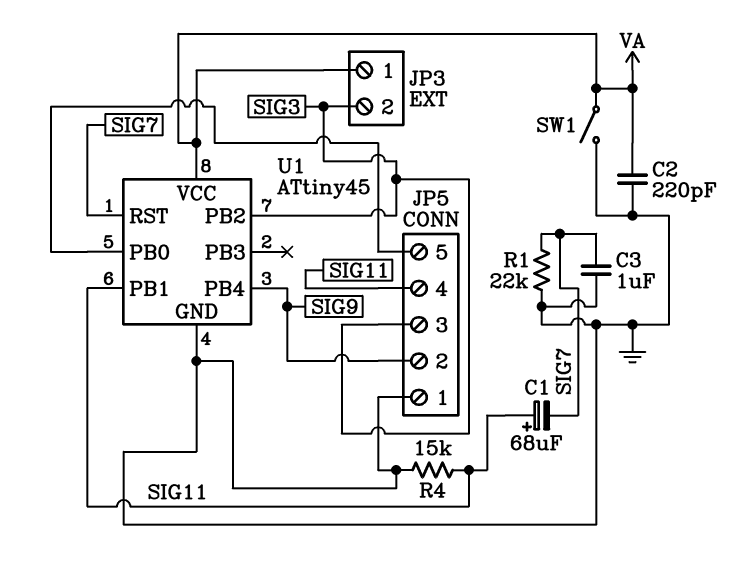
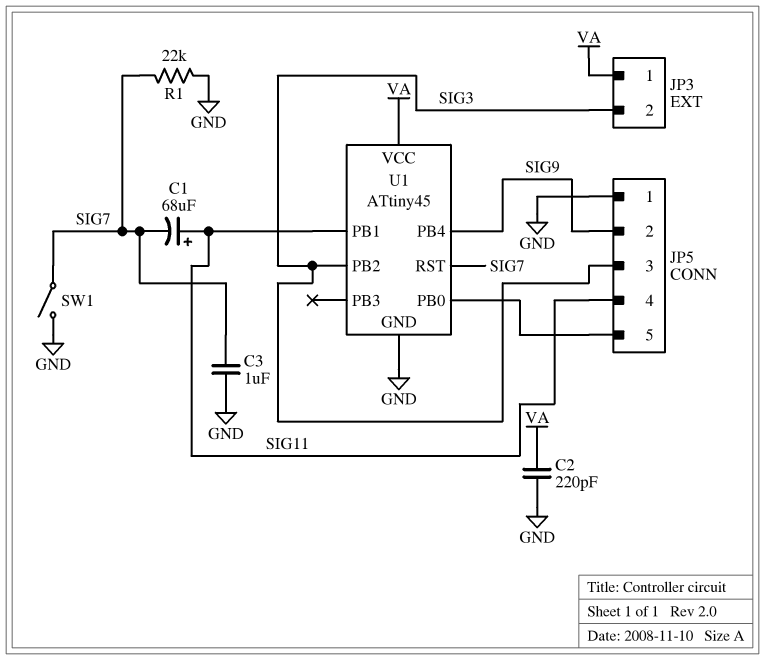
R4: 15k (GND, SIG11) -> none
SW1: switch (GND, VA) -> switch (GND, SIG7)

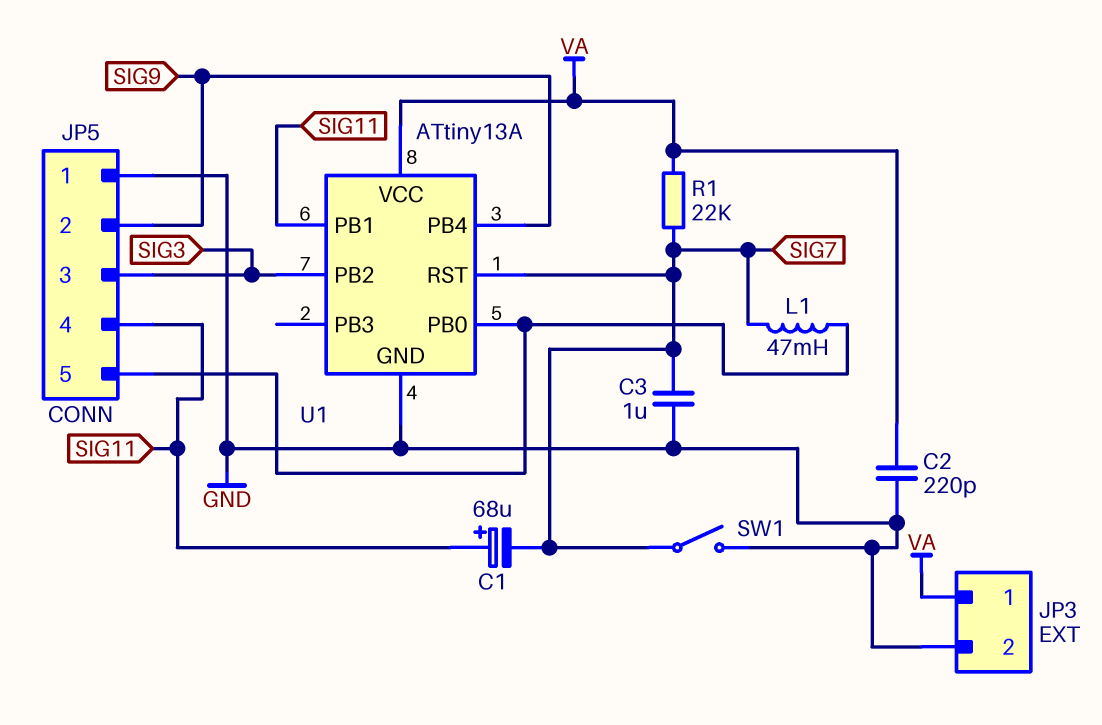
JP3 pin 2: SIG3 -> GND
L1: none -> 47mH (JP5/5, SIG7)
R1: 22k (GND, SIG7) -> 22k (SIG7, VA)
U1: ATtiny45 -> ATtiny13A

